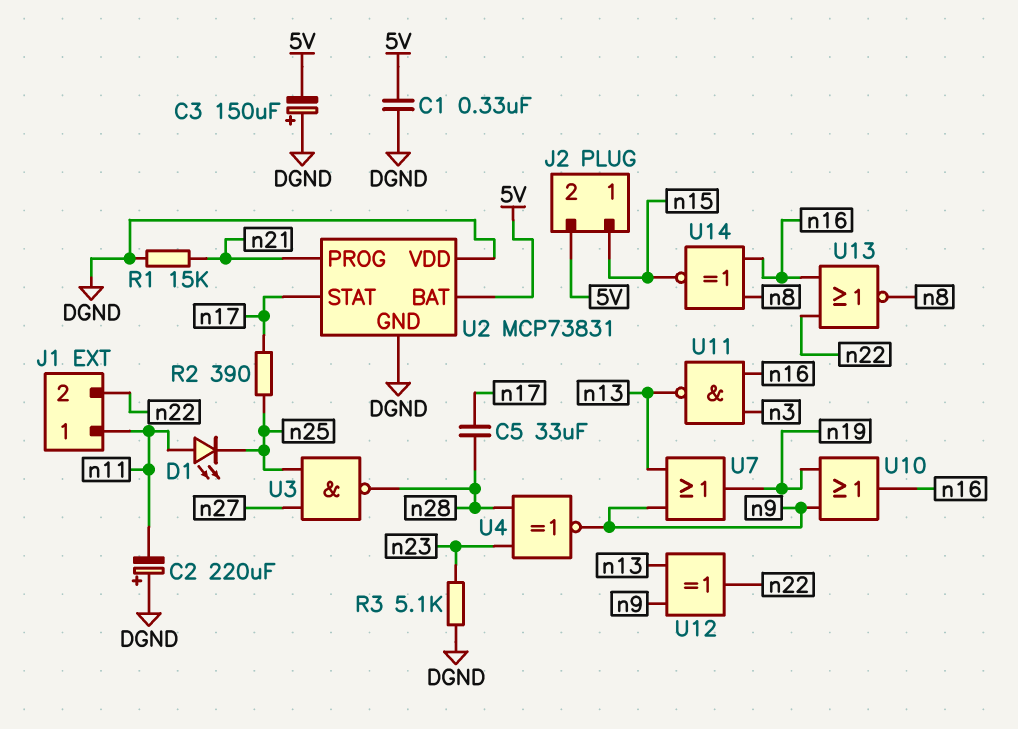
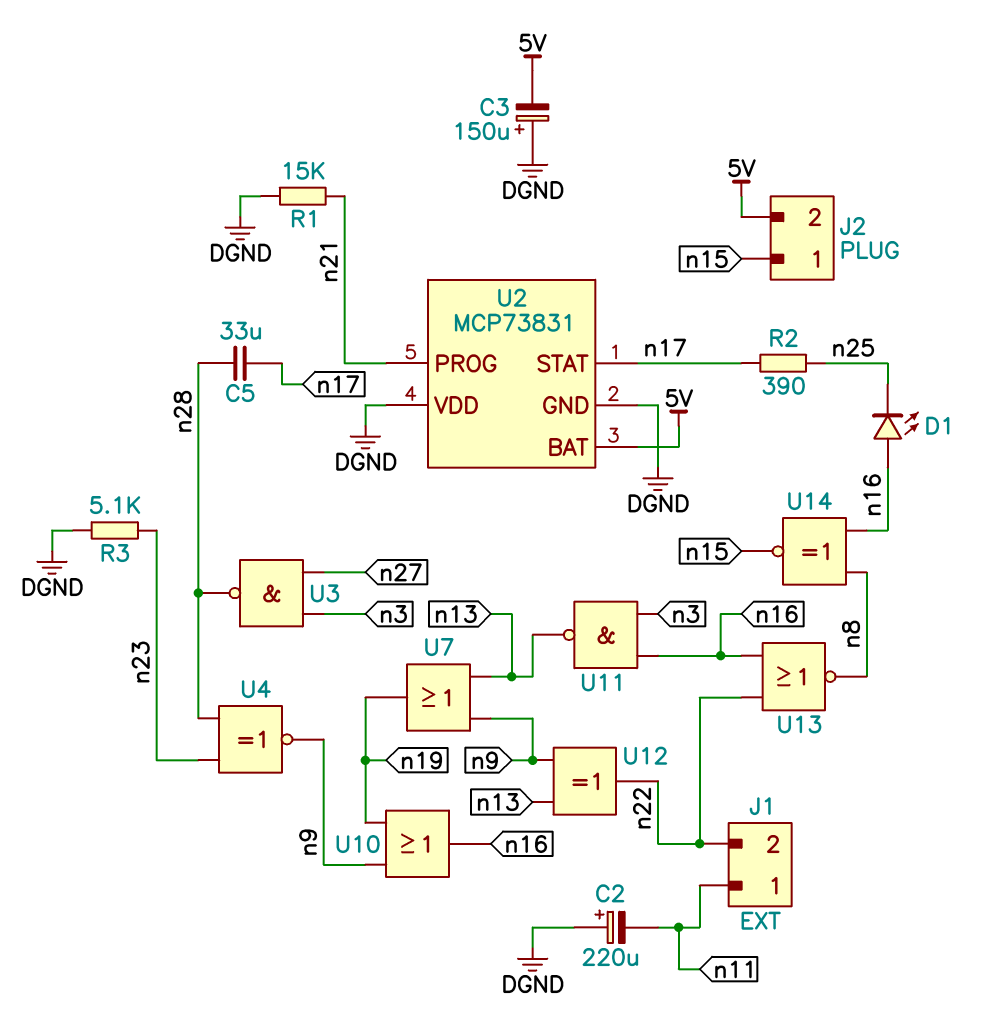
C1: 330nF (5V, DGND) -> none
D1: LED (A n11, K n25) -> LED (A n16, K n25)
U3: NAND (in n25, in n27, out n28) -> NAND (in n3, in n27, out n28)

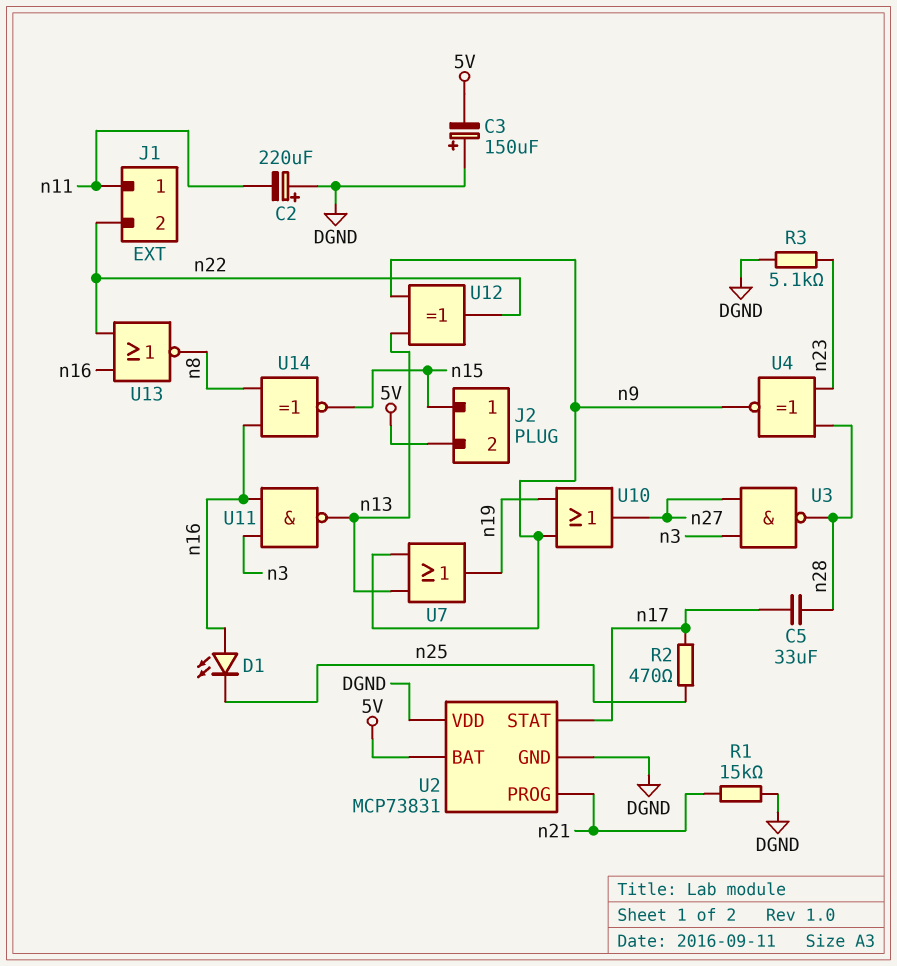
R2: 390 (n17, n25) -> 470 (n17, n25)
U10: OR (in n9, in n19, out n16) -> OR (in n9, in n19, out n27)

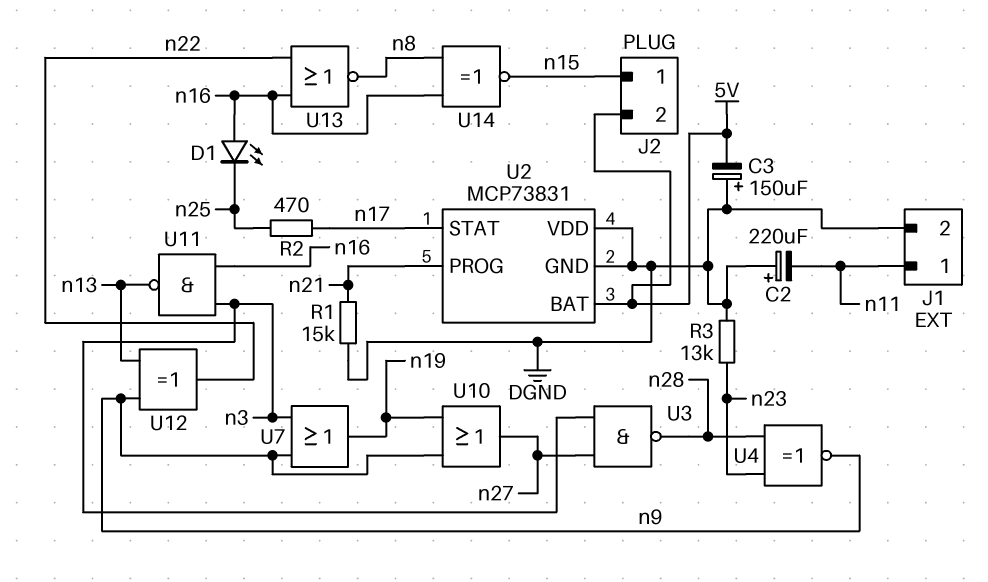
C5: 33uF (n17, n28) -> none
J1 pin 2: n22 -> DGND
R3: 5.1k (DGND, n23) -> 13k (DGND, n23)
U7: OR (in n9, in n13, out n19) -> OR (in n3, in n9, out n19)

